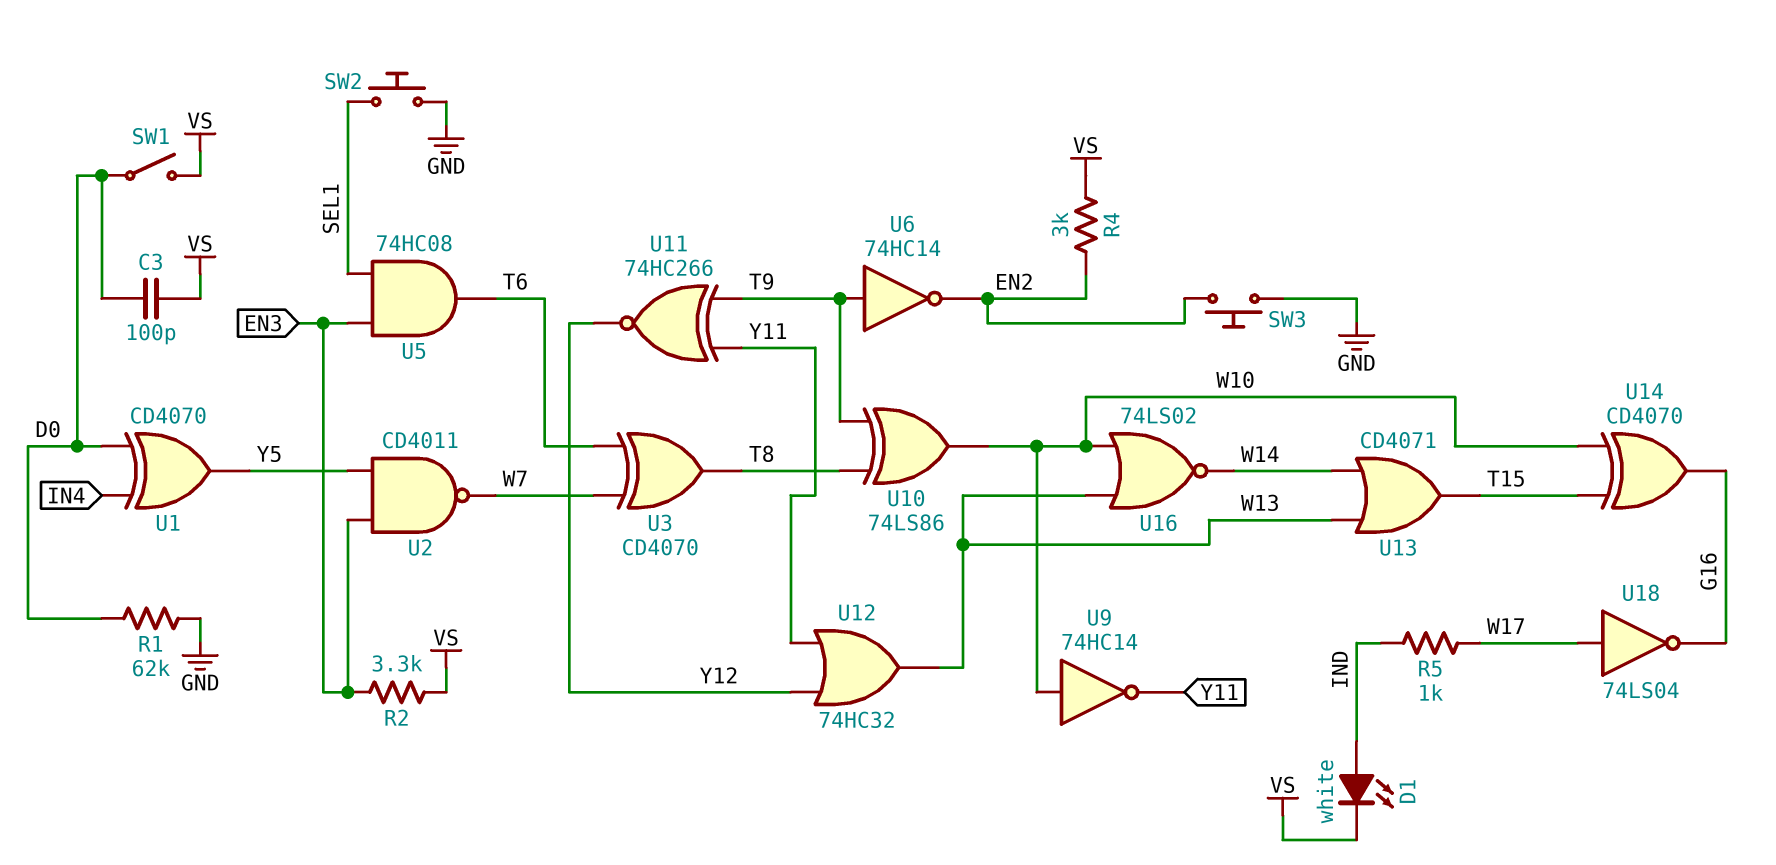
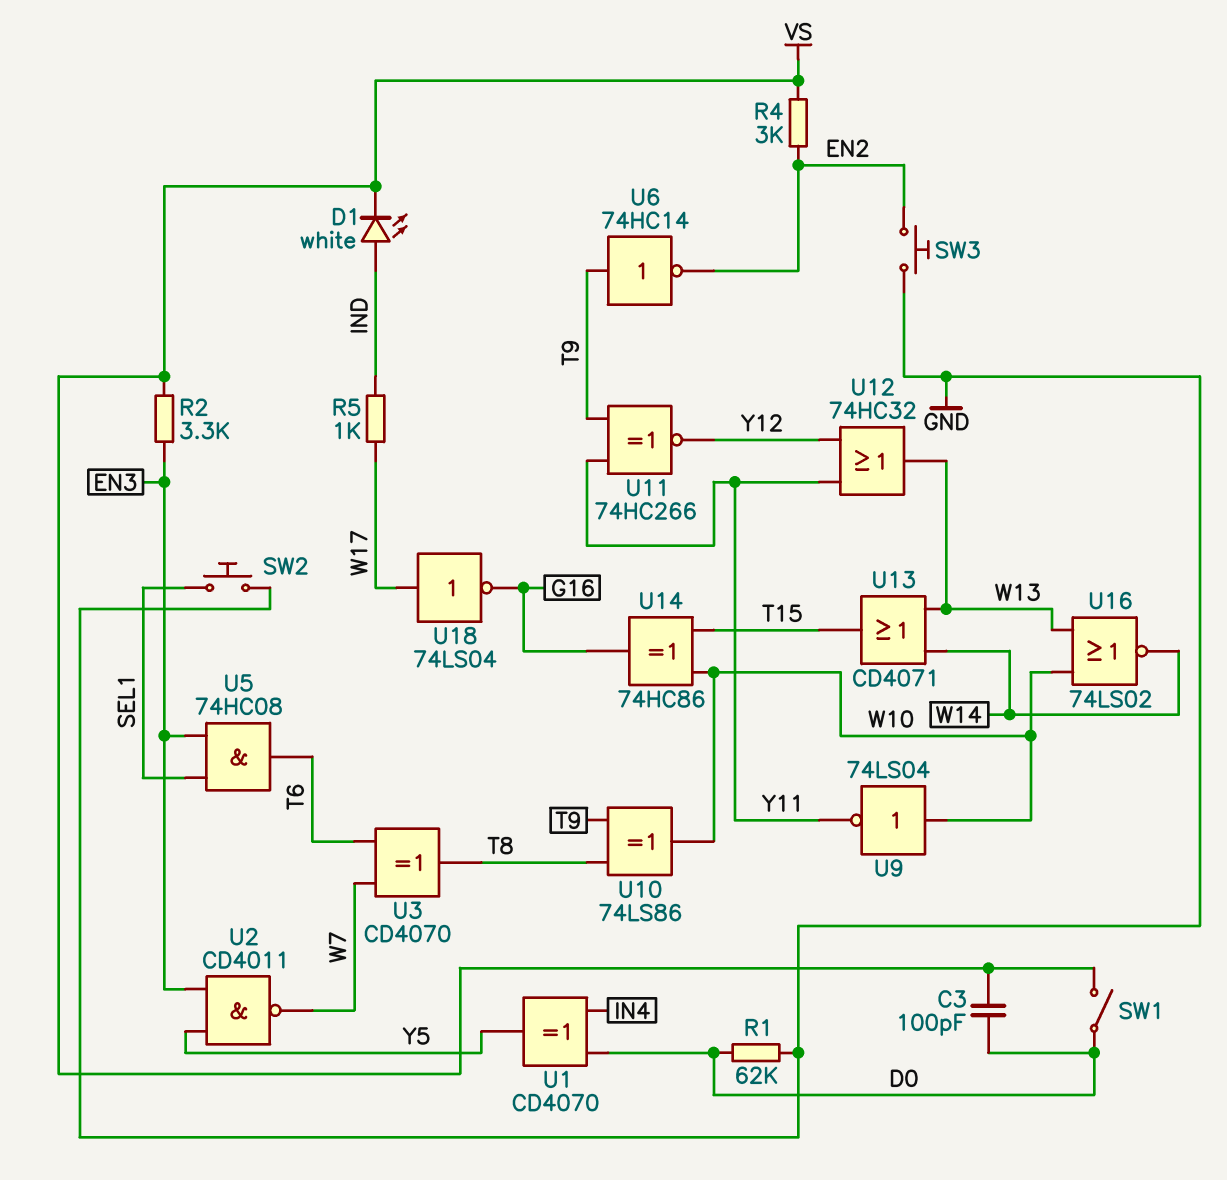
U9: NOT 74HC14 (in W10, out Y11) -> NOT 74LS04 (in W10, out Y11)
U14: XOR CD4070 (in T15, in W10, out G16) -> XOR 74HC86 (in T15, in W10, out G16)

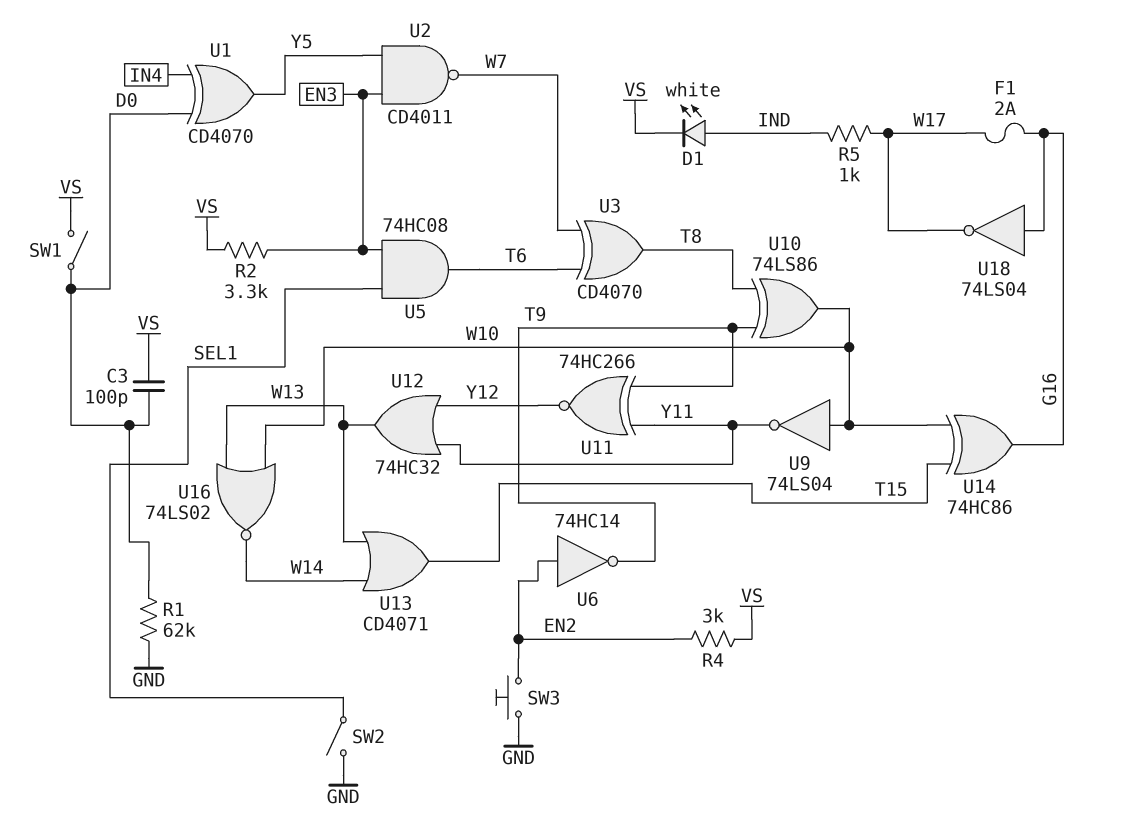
F1: none -> 2A (G16, W17)
SW2: button (GND, SEL1) -> switch (GND, SEL1)
U6: NOT 74HC14 (in T9, out EN2) -> NOT 74HC14 (in EN2, out T9)
U18: NOT 74LS04 (in W17, out G16) -> NOT 74LS04 (in G16, out W17)

